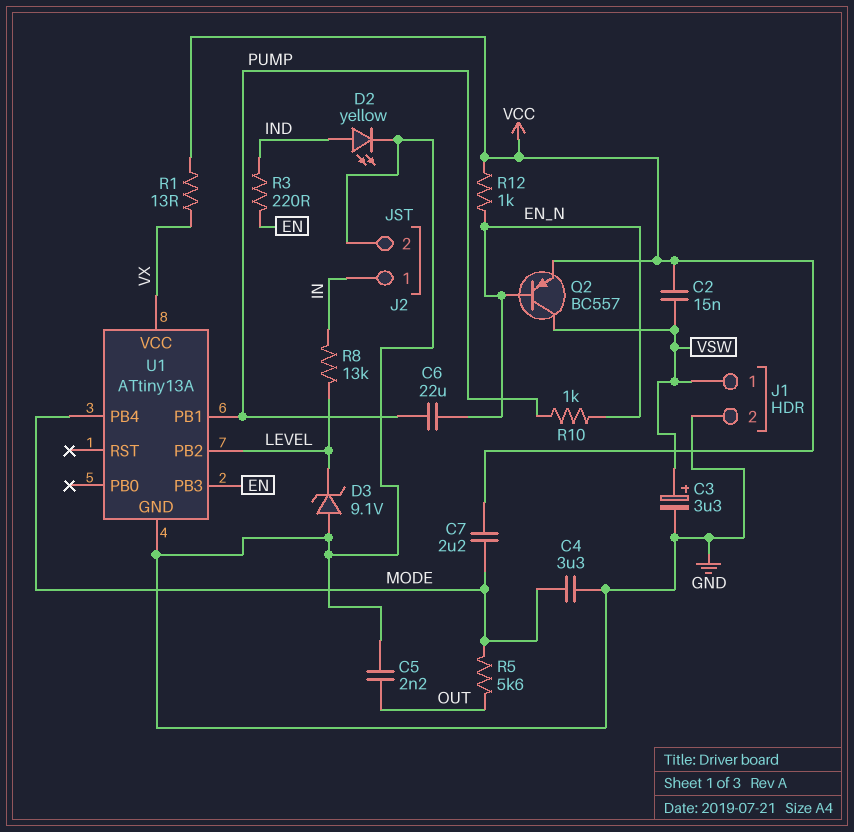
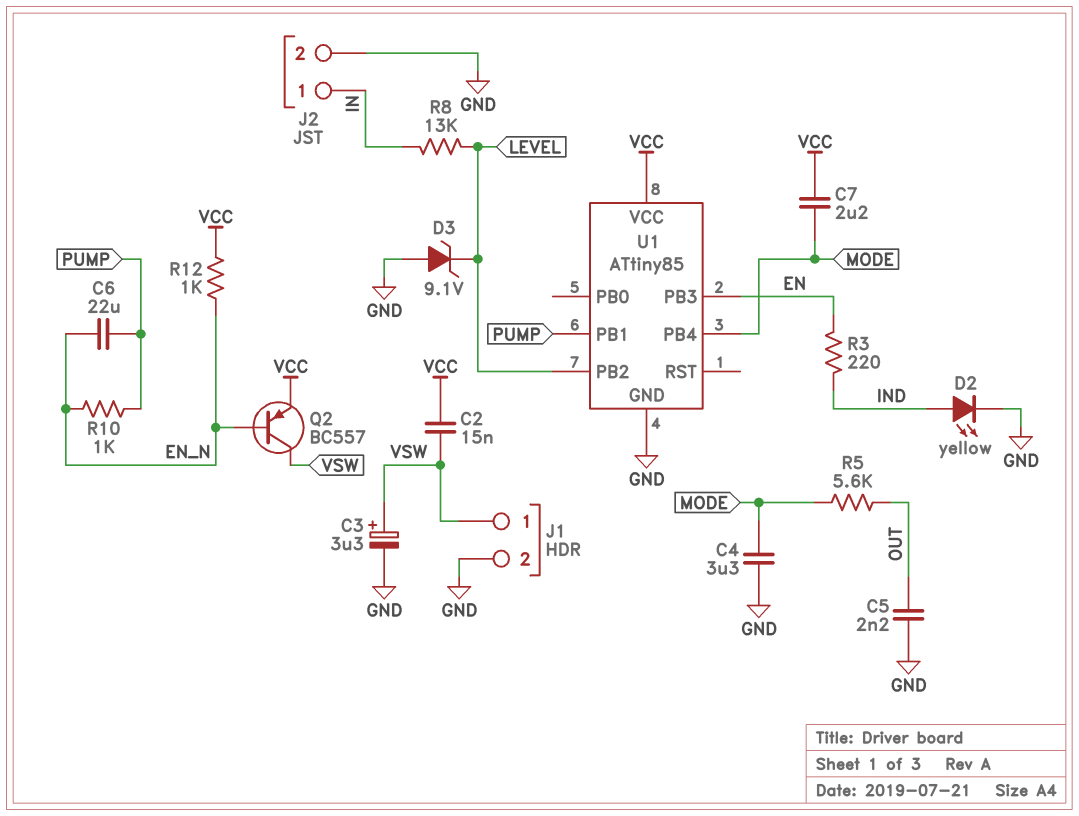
R1: 13 (VCC, VX) -> none
U1: ATtiny13A -> ATtiny85
U1 pin VCC: VX -> VCC

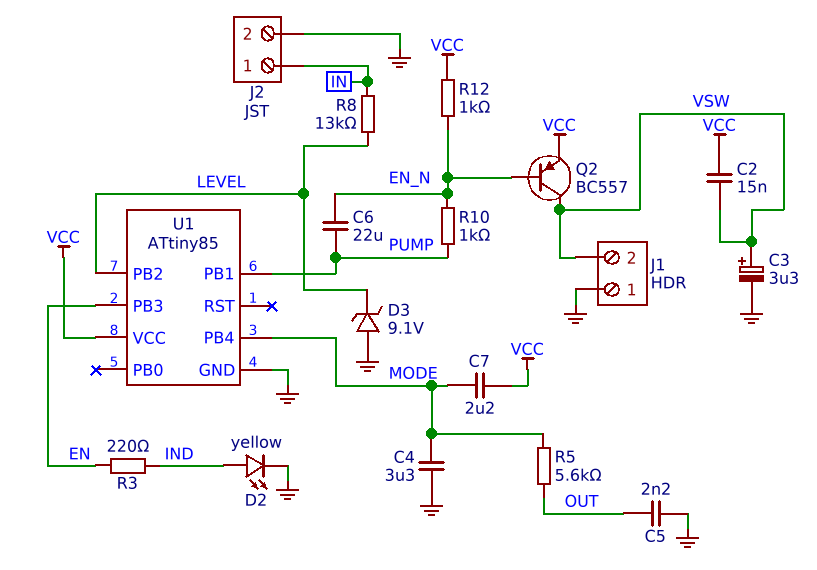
J1 pin 1: VSW -> GND
J1 pin 2: GND -> VSW

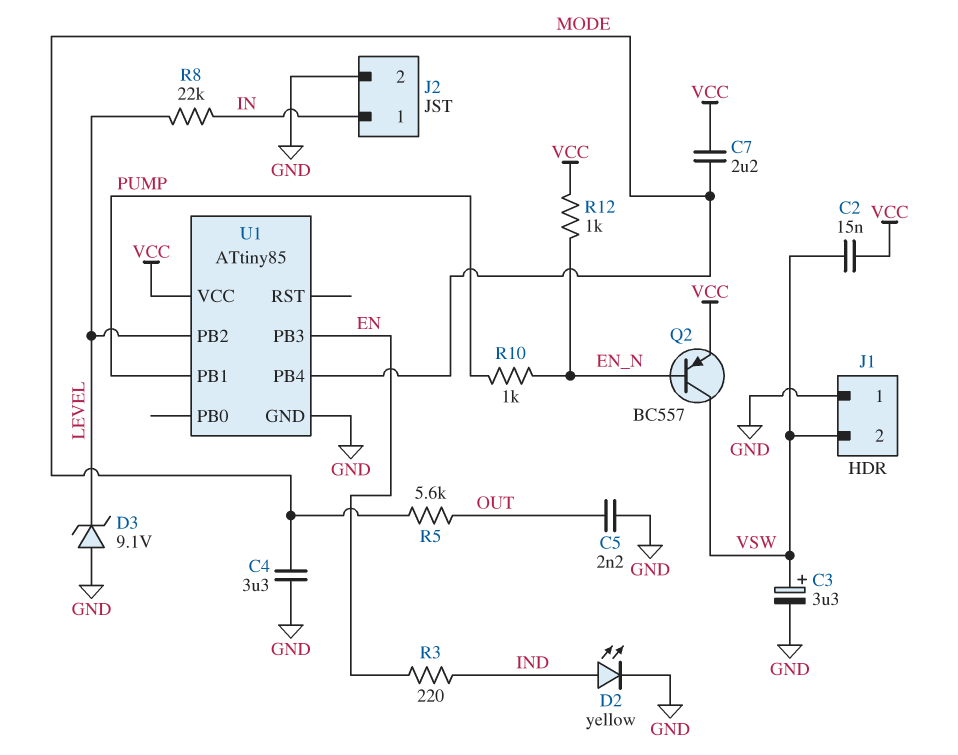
C6: 22uF (EN_N, PUMP) -> none
R8: 13k (IN, LEVEL) -> 22k (IN, LEVEL)

